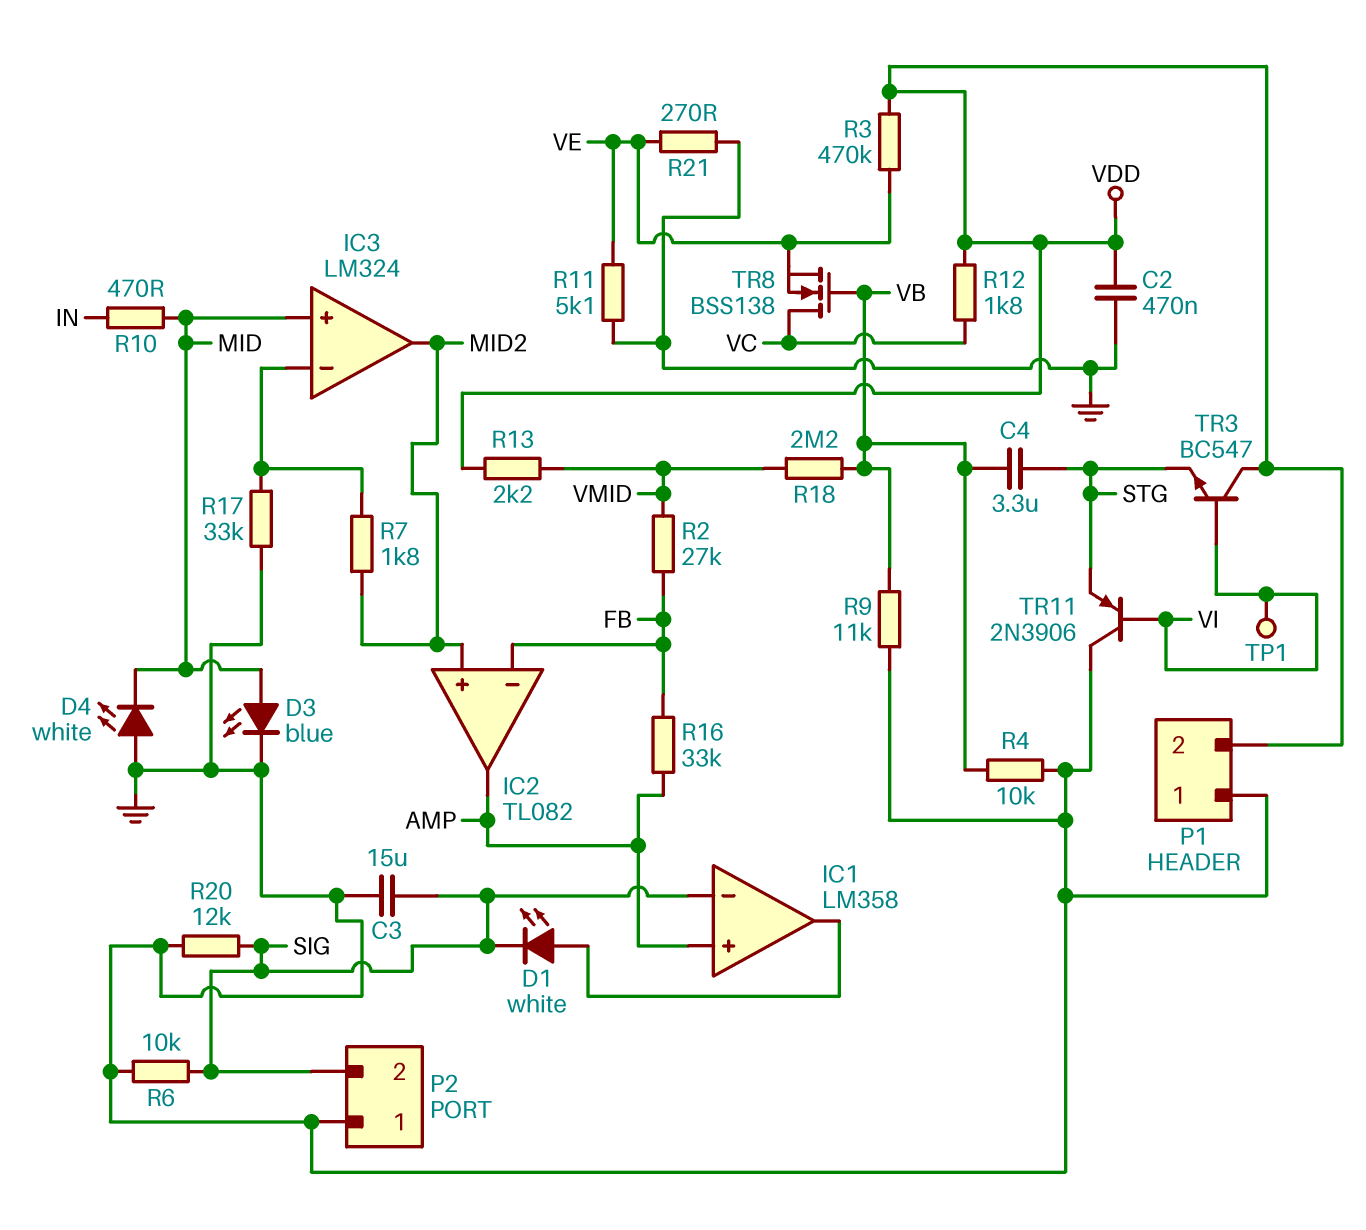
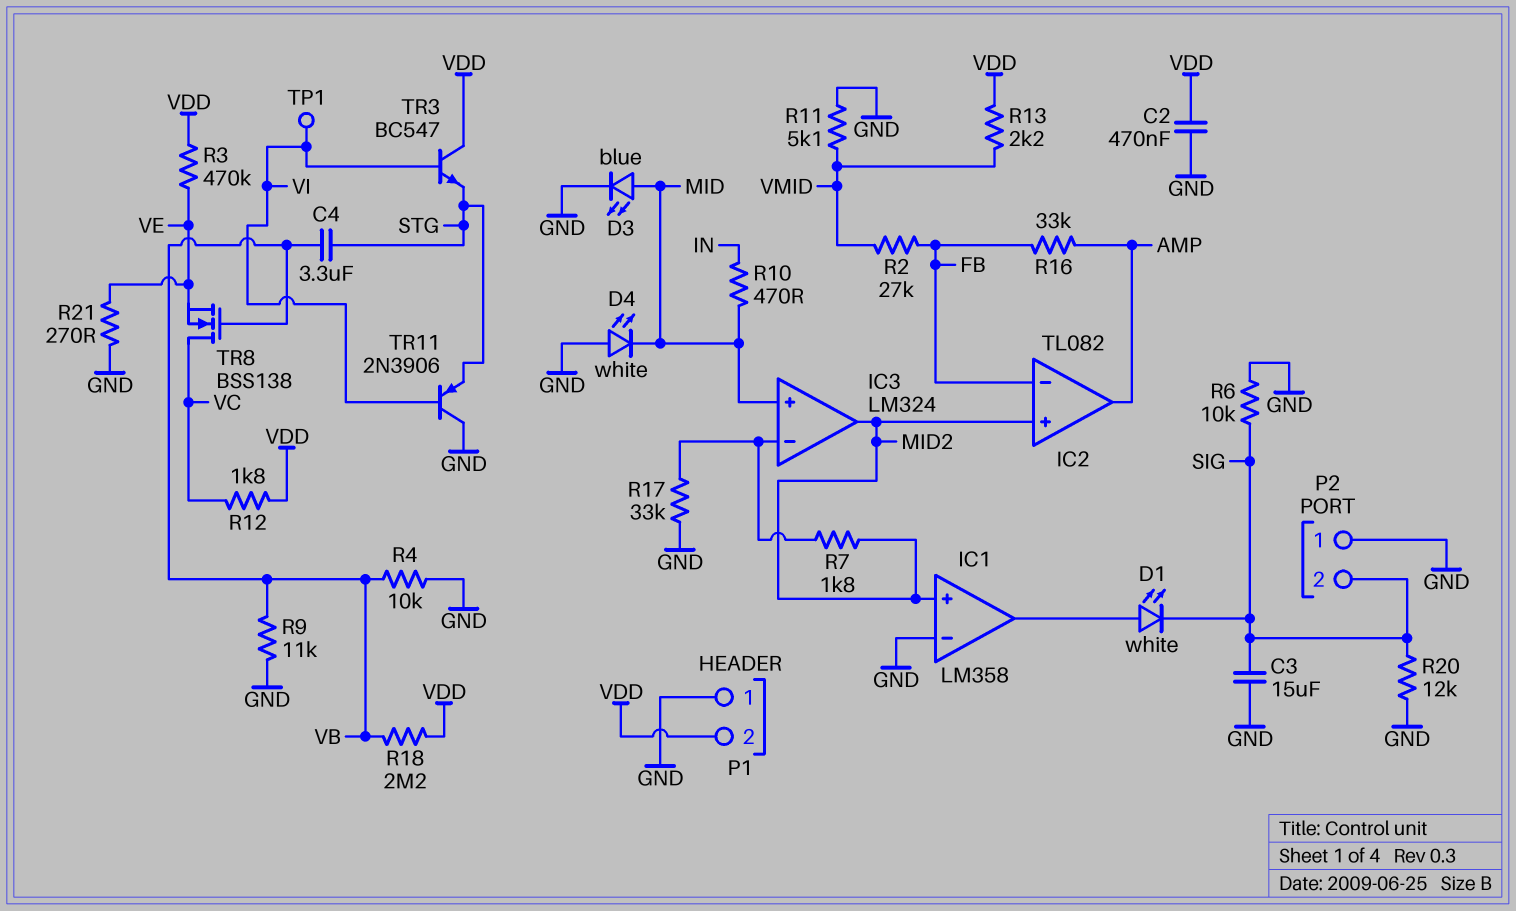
IC1 pin in+: AMP -> MID2
IC1 pin in-: SIG -> GND
R11: 5.1k (GND, VE) -> 5.1k (GND, VMID)
R18: 2.2M (VB, VMID) -> 2.2M (VB, VDD)

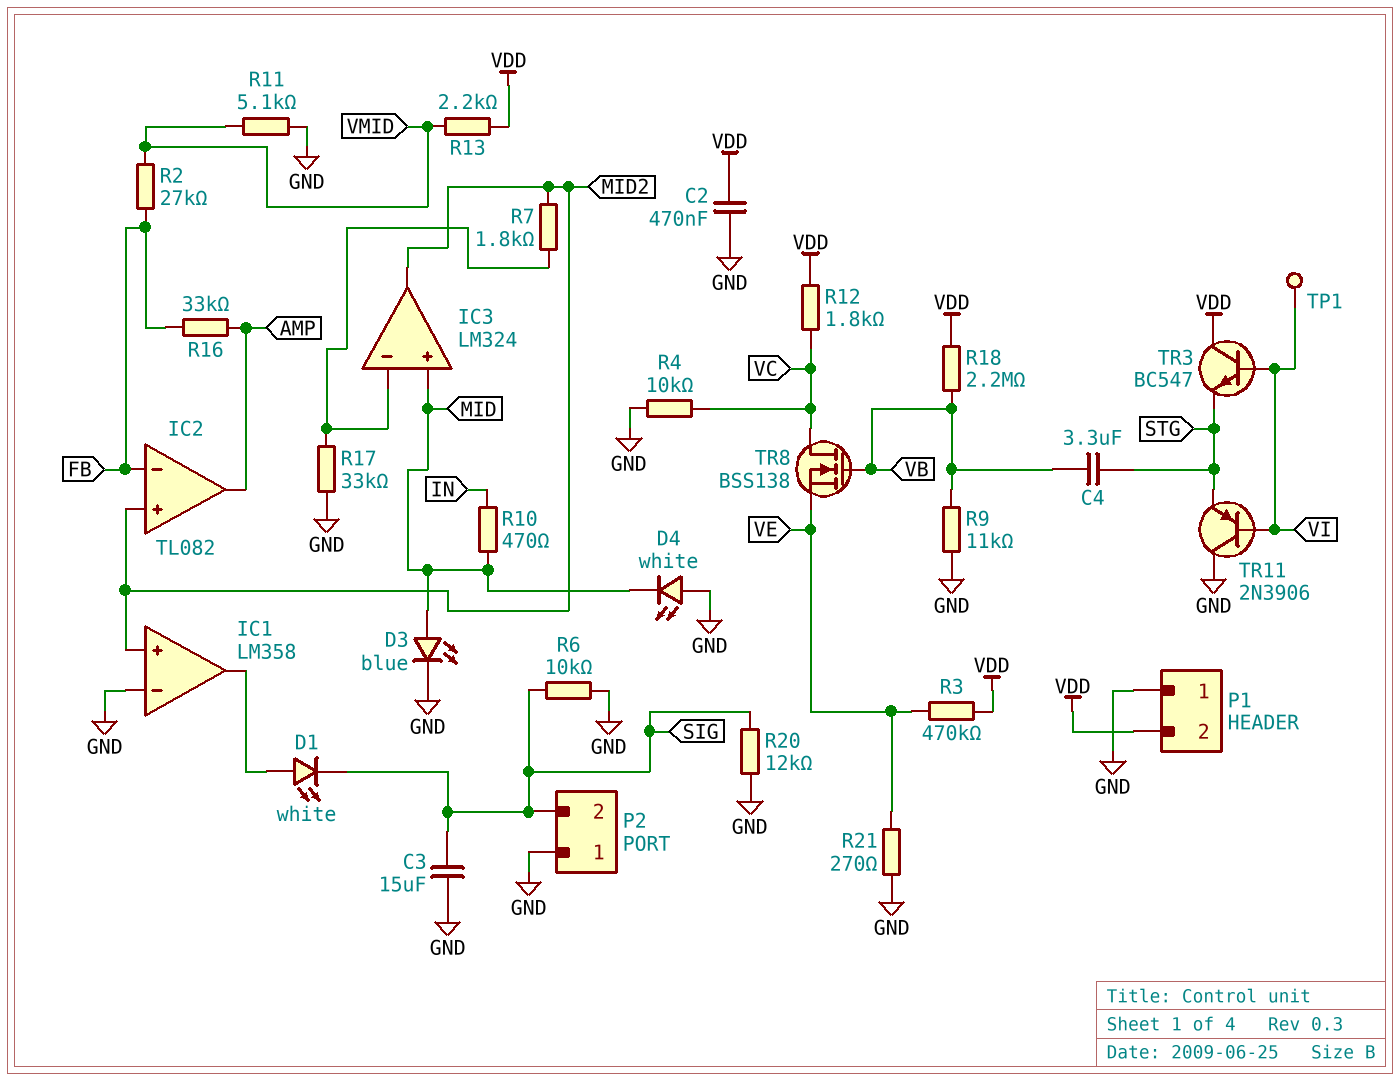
R4: 10k (GND, VB) -> 10k (GND, VC)

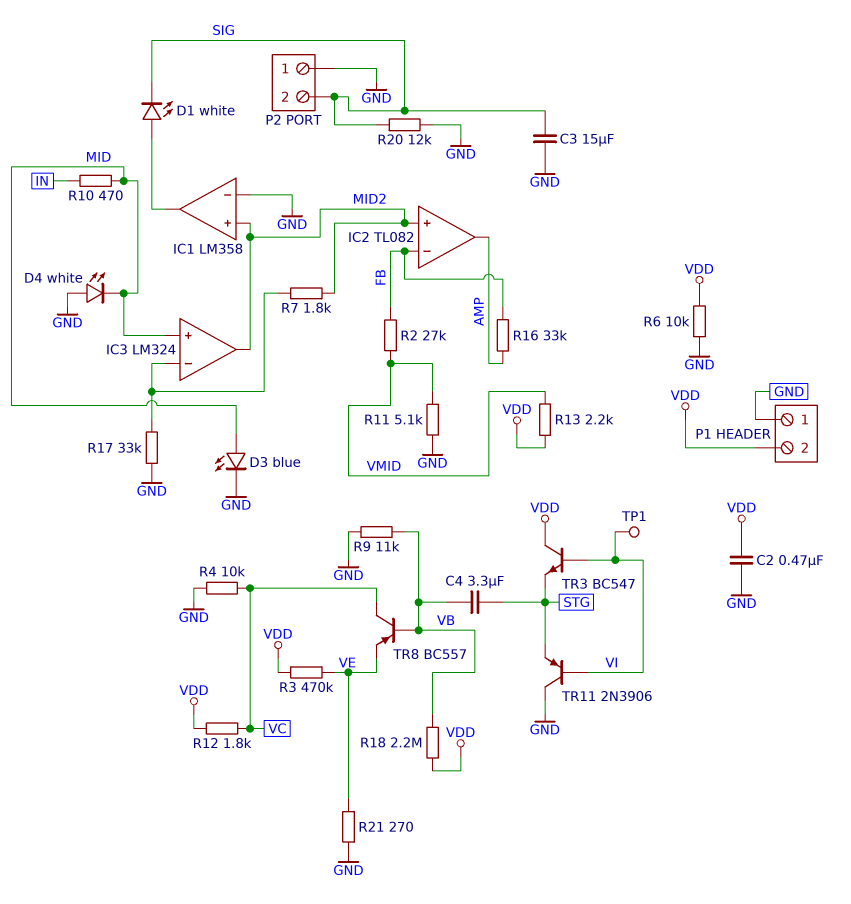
R6: 10k (GND, SIG) -> 10k (GND, VDD)
TR8: NMOS BSS138 (G VB, D VC, S VE) -> PNP BC557 (B VB, C VC, E VE)

